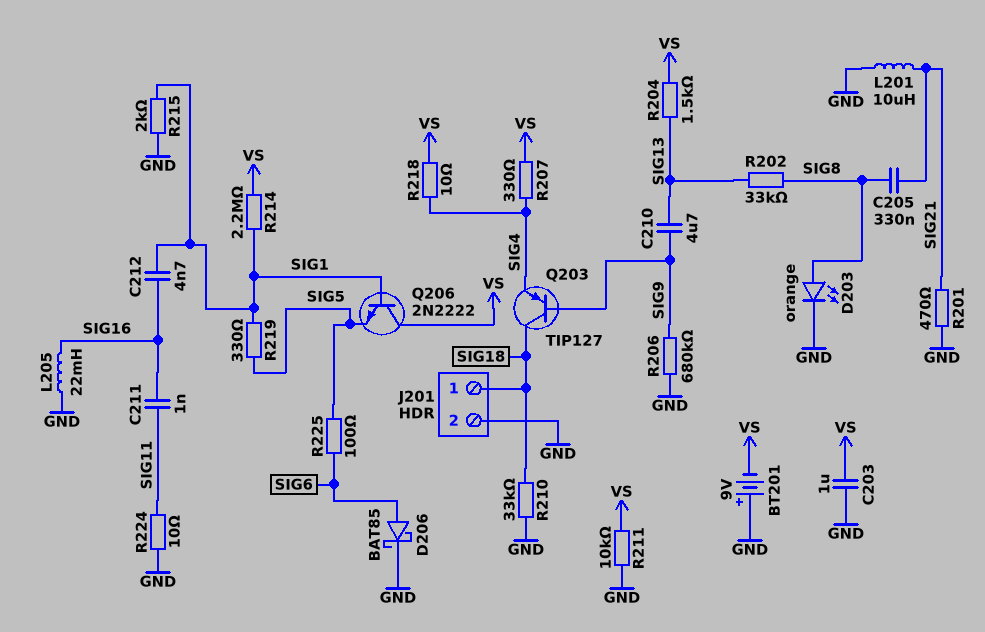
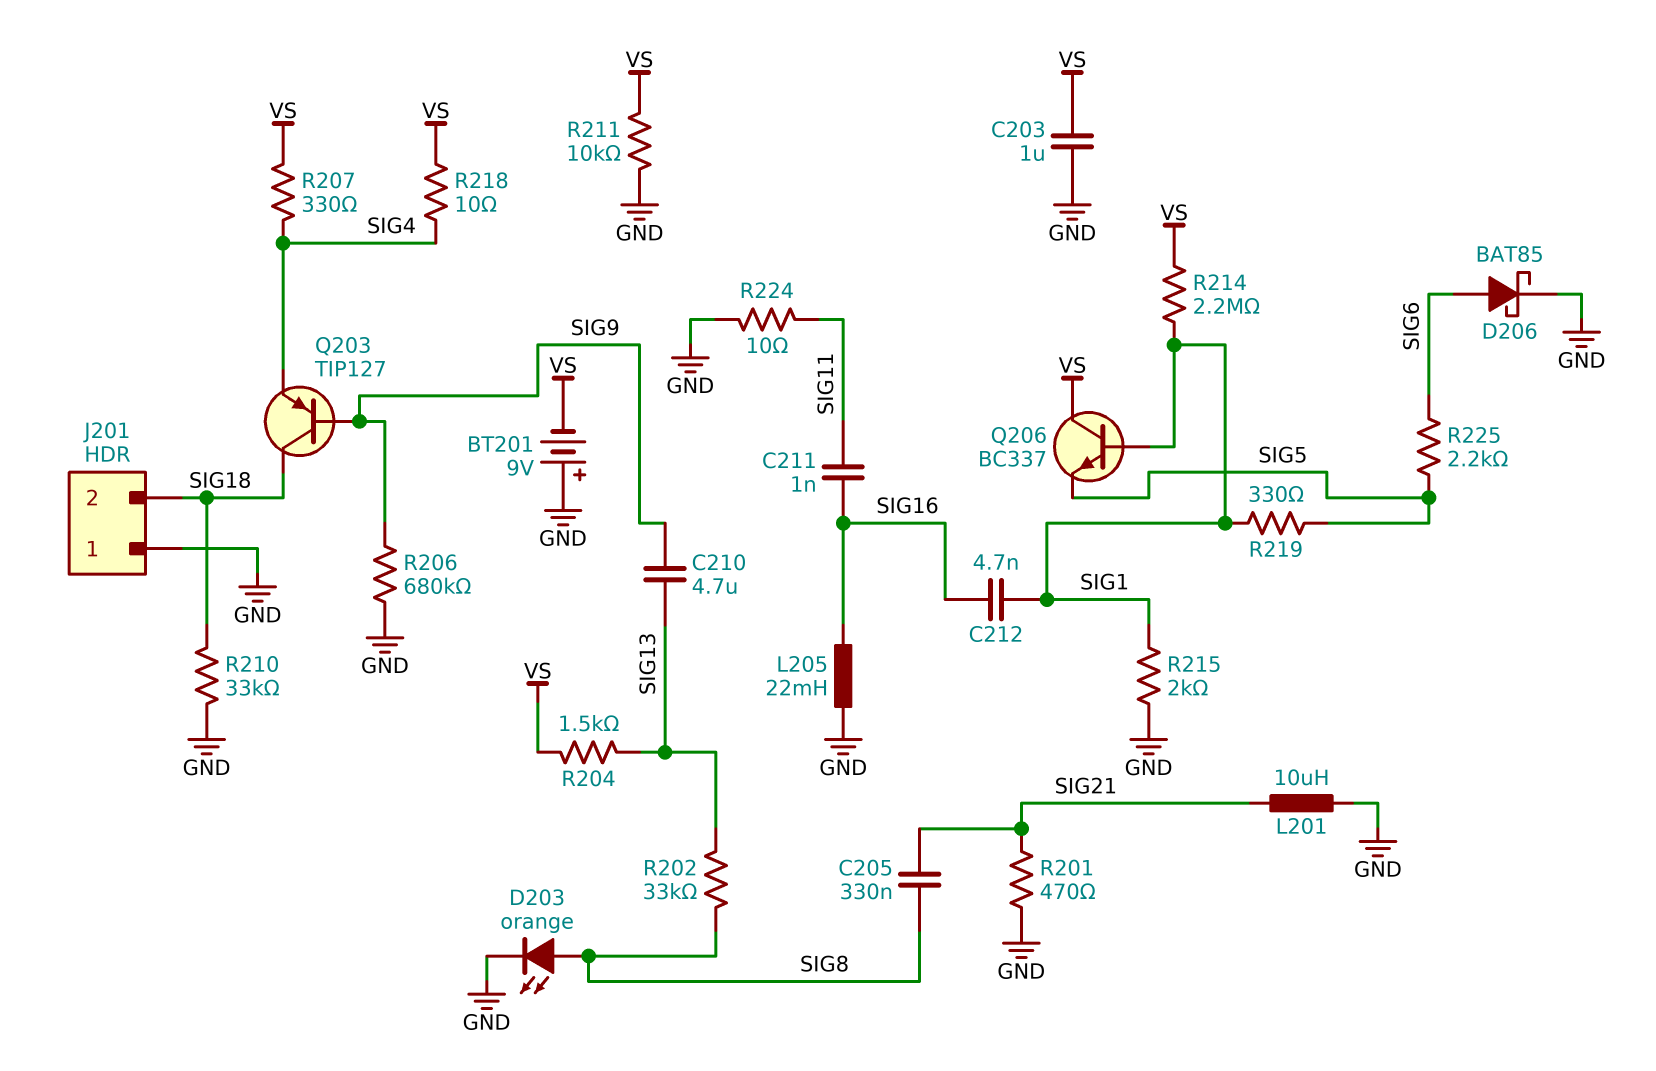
J201 pin 1: SIG18 -> GND
J201 pin 2: GND -> SIG18
Q206: NPN 2N2222 (B SIG1, C VS, E SIG5) -> NPN BC337 (B SIG1, C VS, E SIG5)
R225: 100 (SIG5, SIG6) -> 2.2k (SIG5, SIG6)

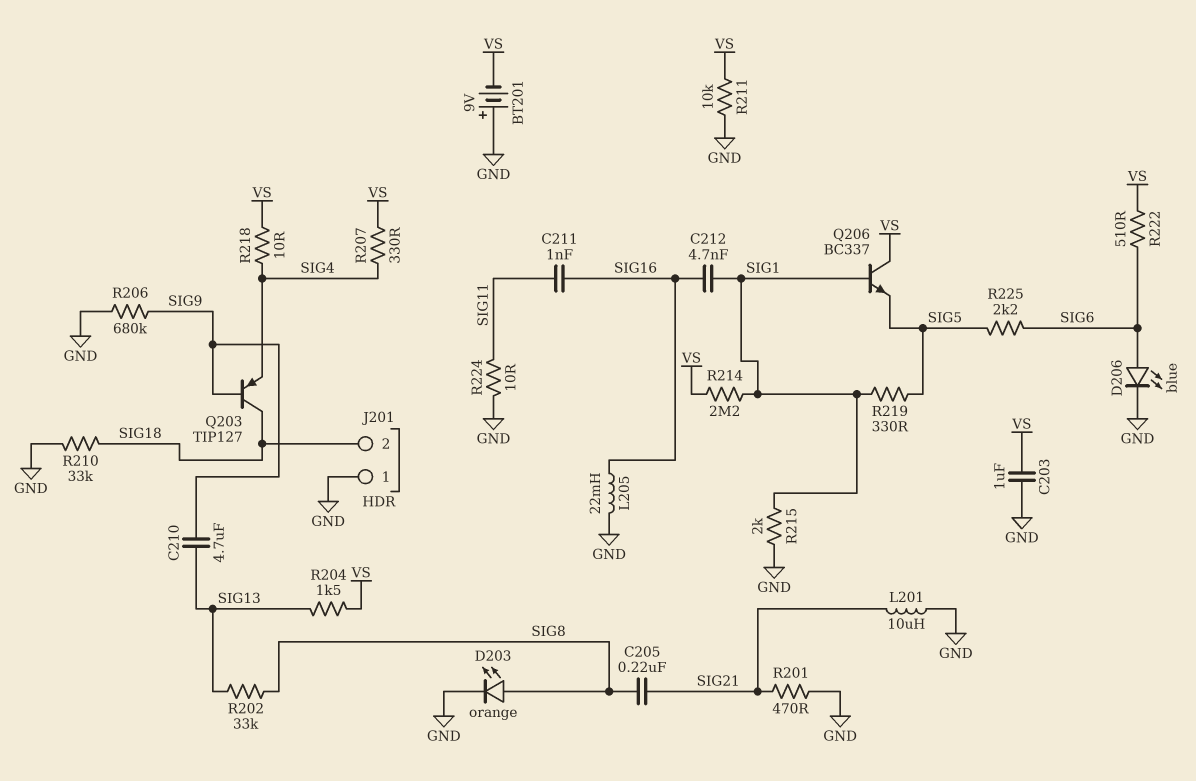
C205: 330nF (SIG8, SIG21) -> 220nF (SIG8, SIG21)
D206: schottky BAT85 (A SIG6, K GND) -> LED blue (A SIG6, K GND)
R222: none -> 510 (SIG6, VS)

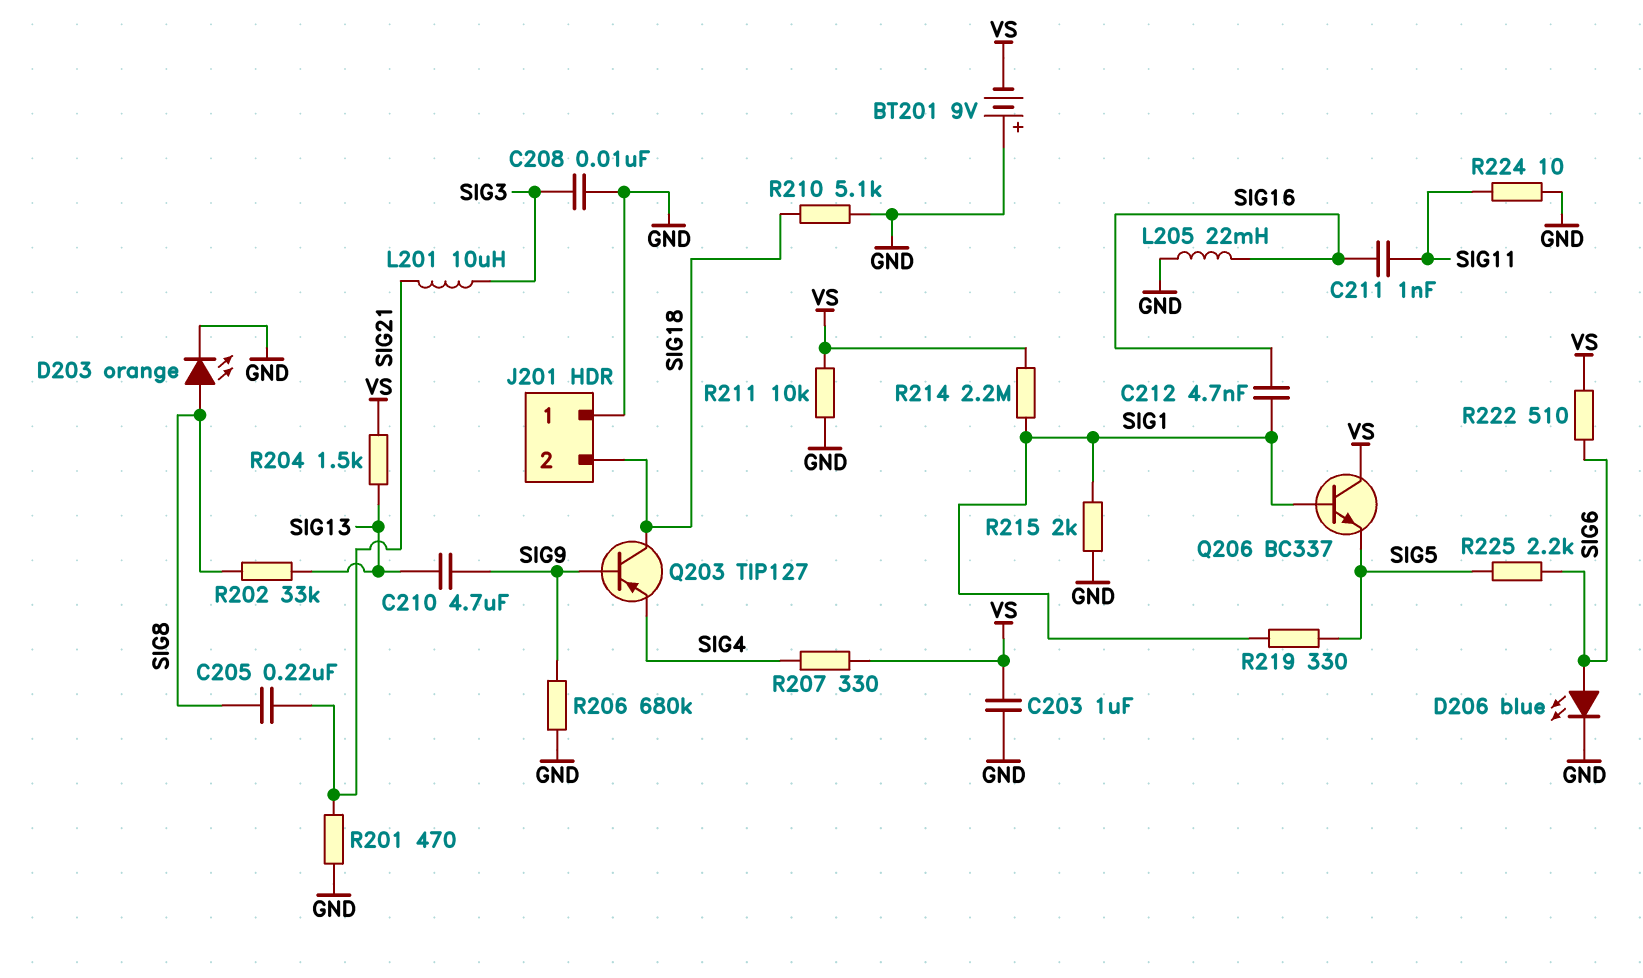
C208: none -> 10nF (GND, SIG3)
L201: 10uH (GND, SIG21) -> 10uH (SIG3, SIG21)
R210: 33k (GND, SIG18) -> 5.1k (GND, SIG18)
R218: 10 (SIG4, VS) -> none

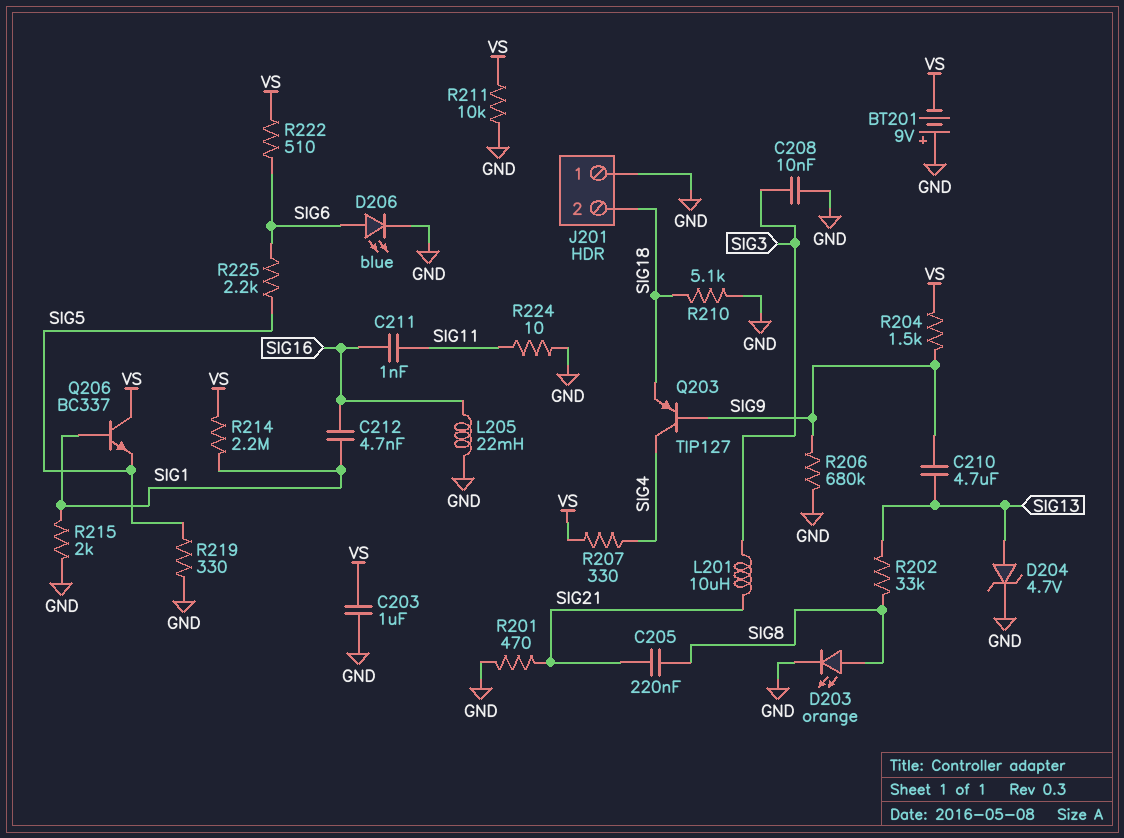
D204: none -> zener 4.7V (A SIG13, K GND)
Q203: PNP TIP127 (B SIG9, C SIG18, E SIG4) -> PNP TIP127 (B SIG9, C SIG4, E SIG18)
R204: 1.5k (SIG13, VS) -> 1.5k (SIG9, VS)
R219: 330 (SIG1, SIG5) -> 330 (GND, SIG5)

